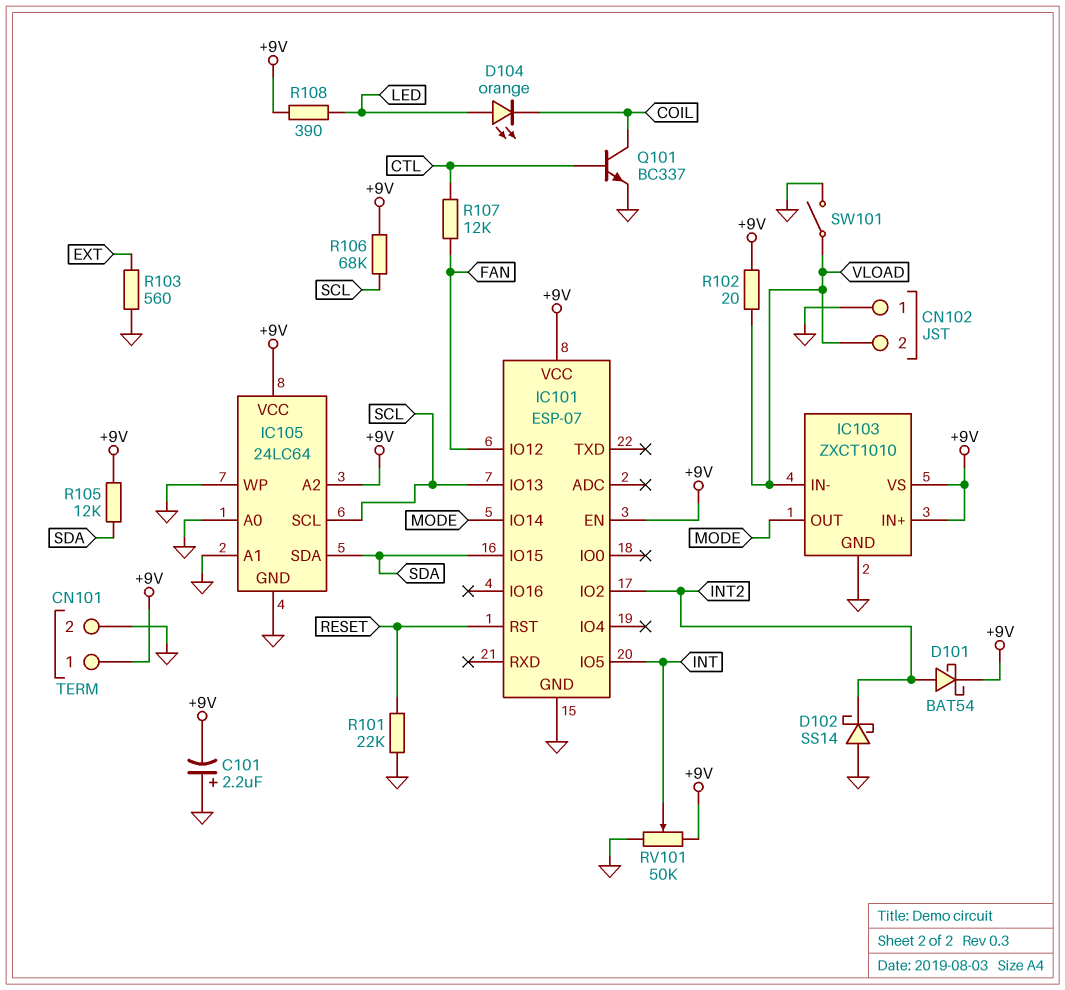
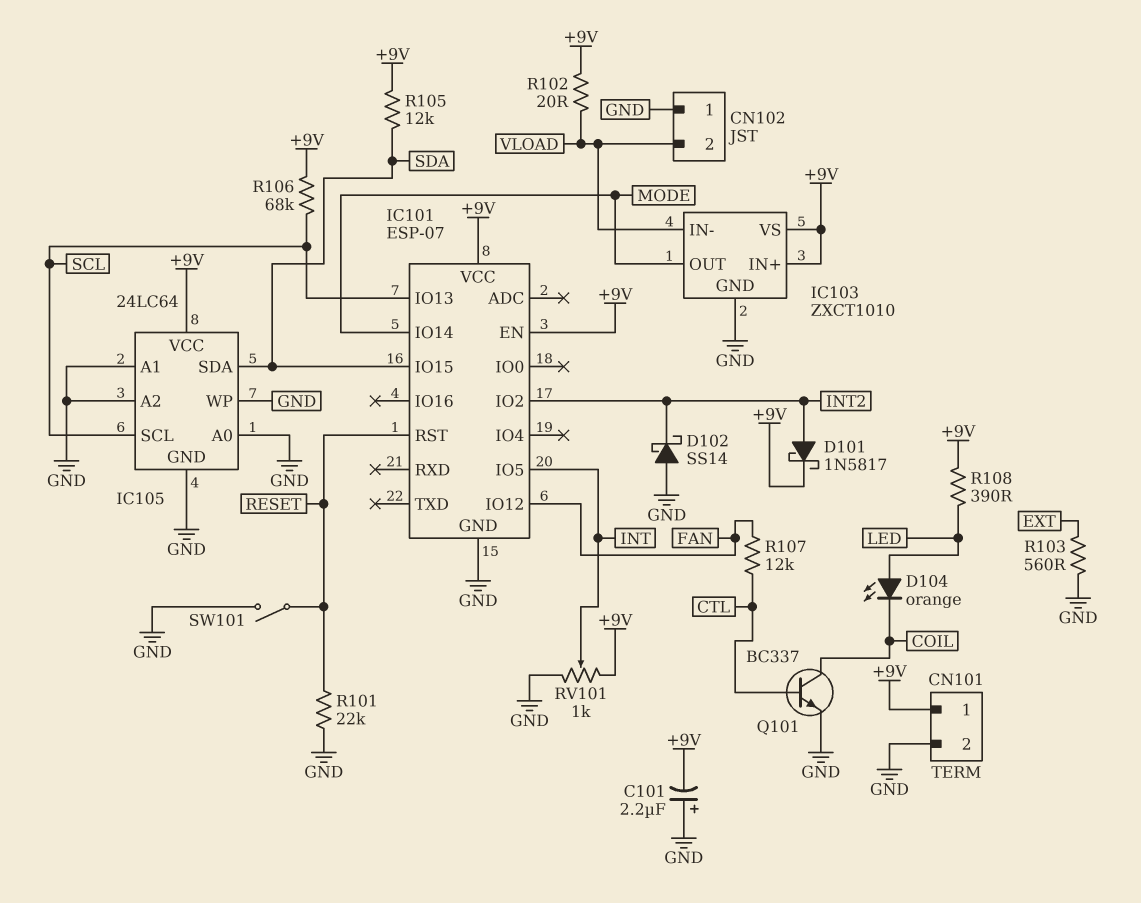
D101: schottky BAT54 (A INT2, K +9V) -> schottky 1N5817 (A INT2, K +9V)
IC105 pin A2: +9V -> GND
RV101: 50k (+9V, GND, wiper INT) -> 1k (+9V, GND, wiper INT)
SW101: switch (GND, VLOAD) -> switch (GND, RESET)

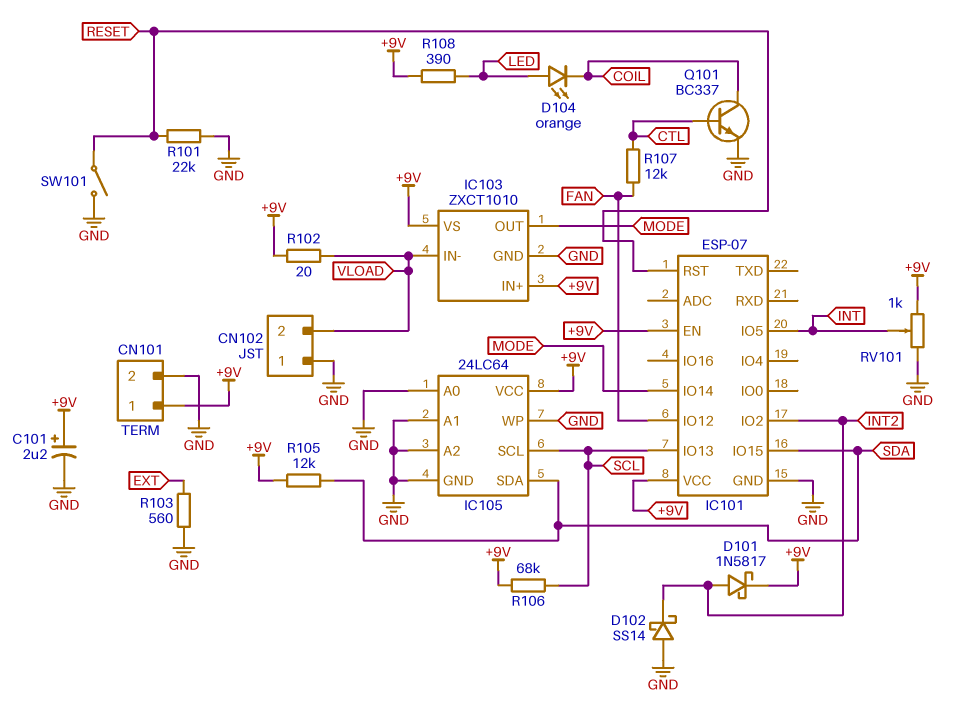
C101: 2.2uF (plus GND, minus +9V) -> 2.2uF (plus +9V, minus GND)

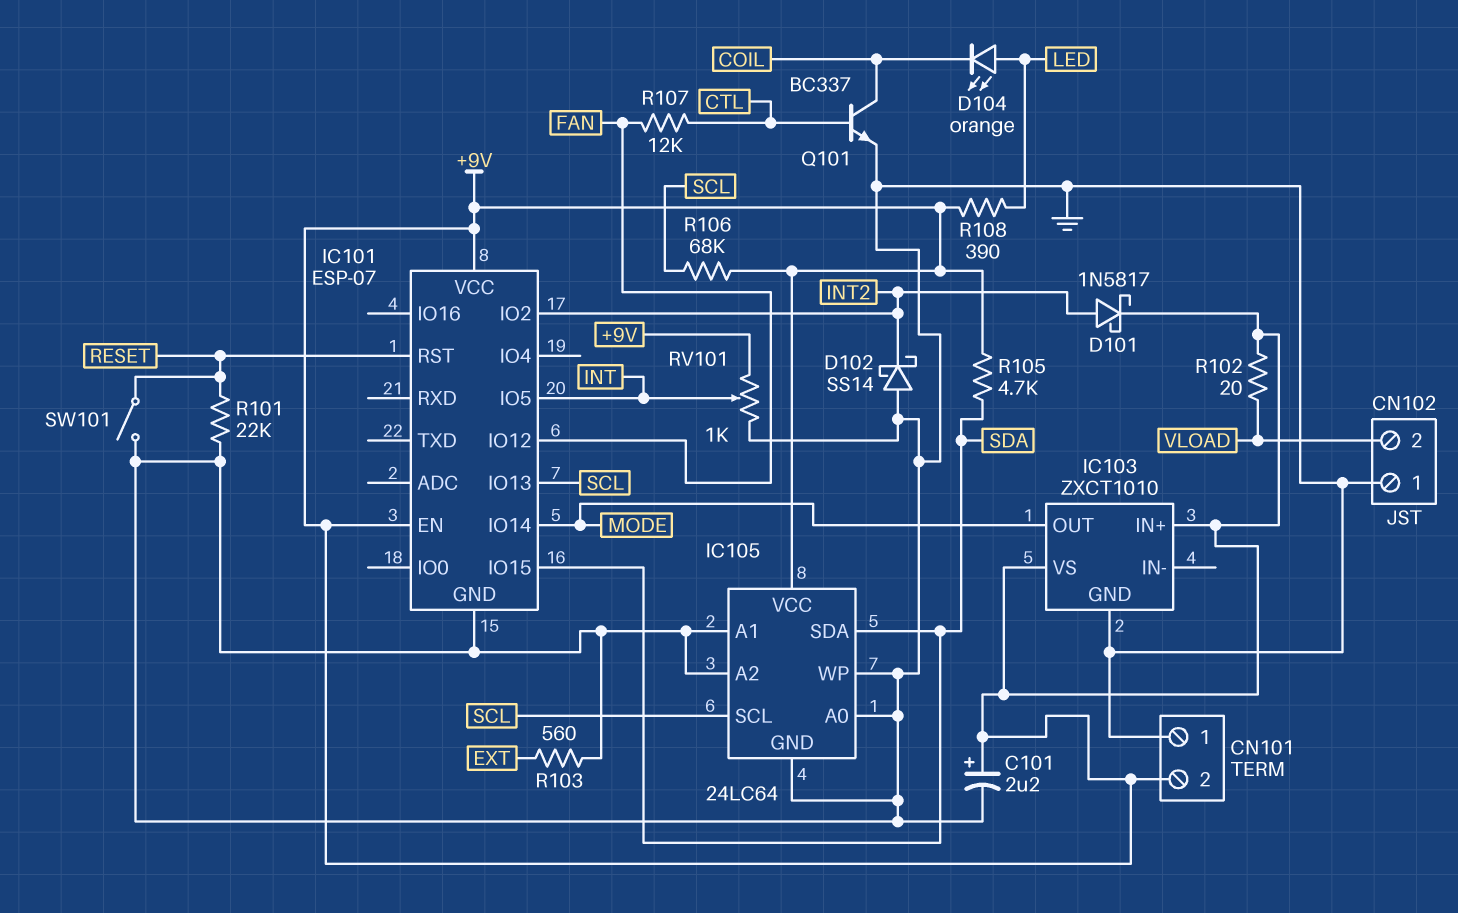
CN101 pin 1: +9V -> GND
CN101 pin 2: GND -> +9V
IC103 pin IN-: VLOAD -> none
R105: 12k (+9V, SDA) -> 4.7k (+9V, SDA)

